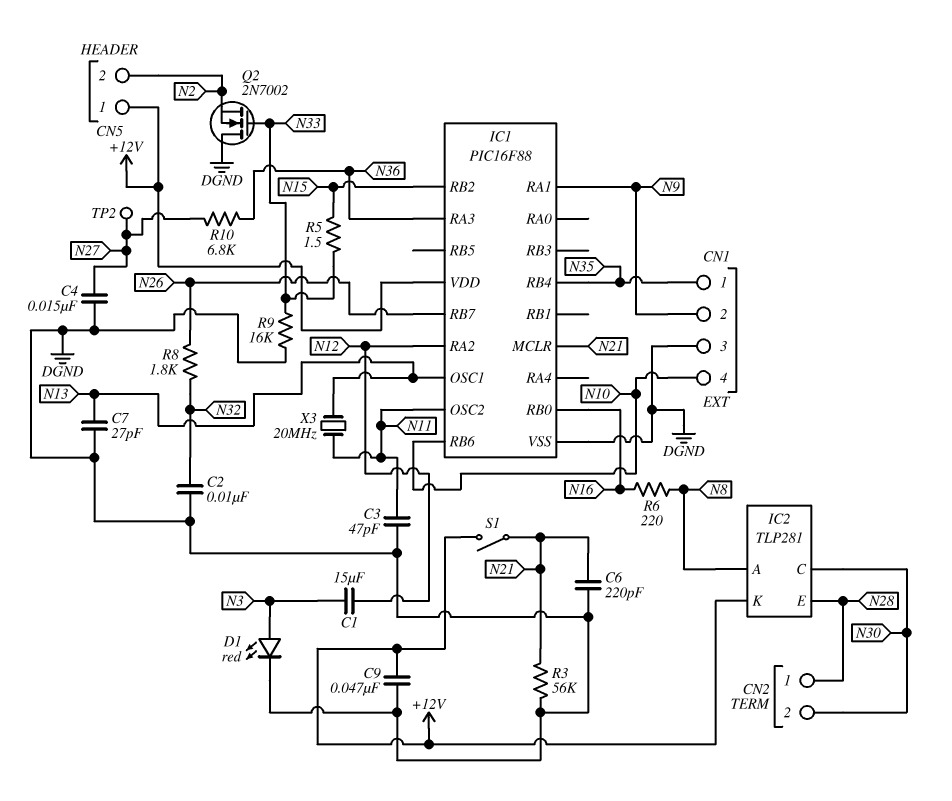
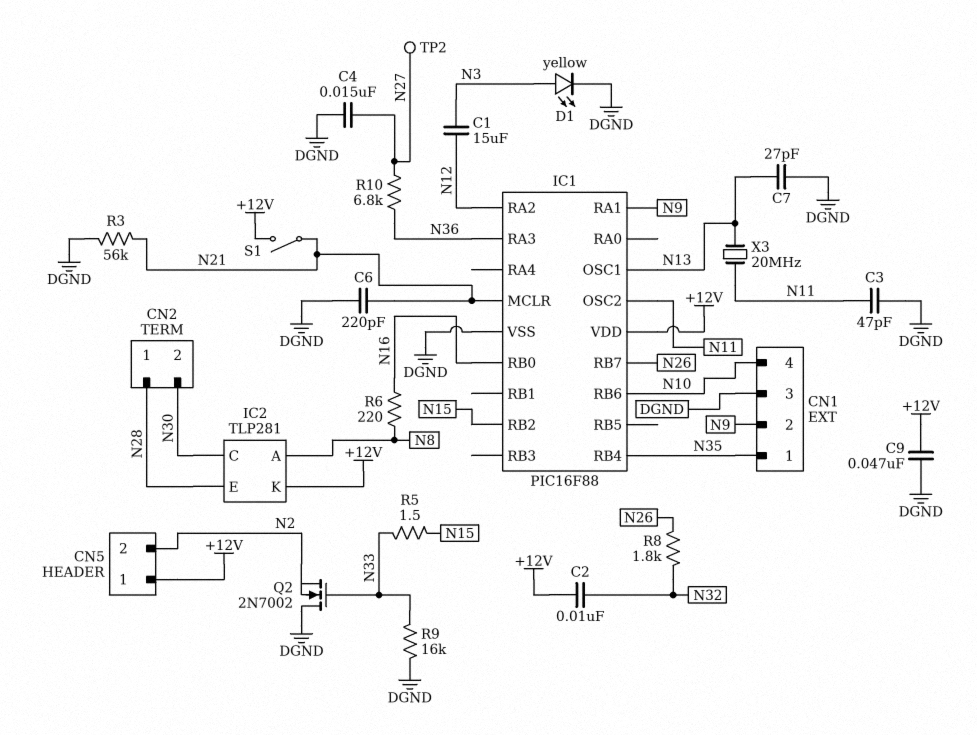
C2: 10nF (DGND, N32) -> 10nF (+12V, N32)
D1: LED red (A N3, K DGND) -> LED yellow (A N3, K DGND)

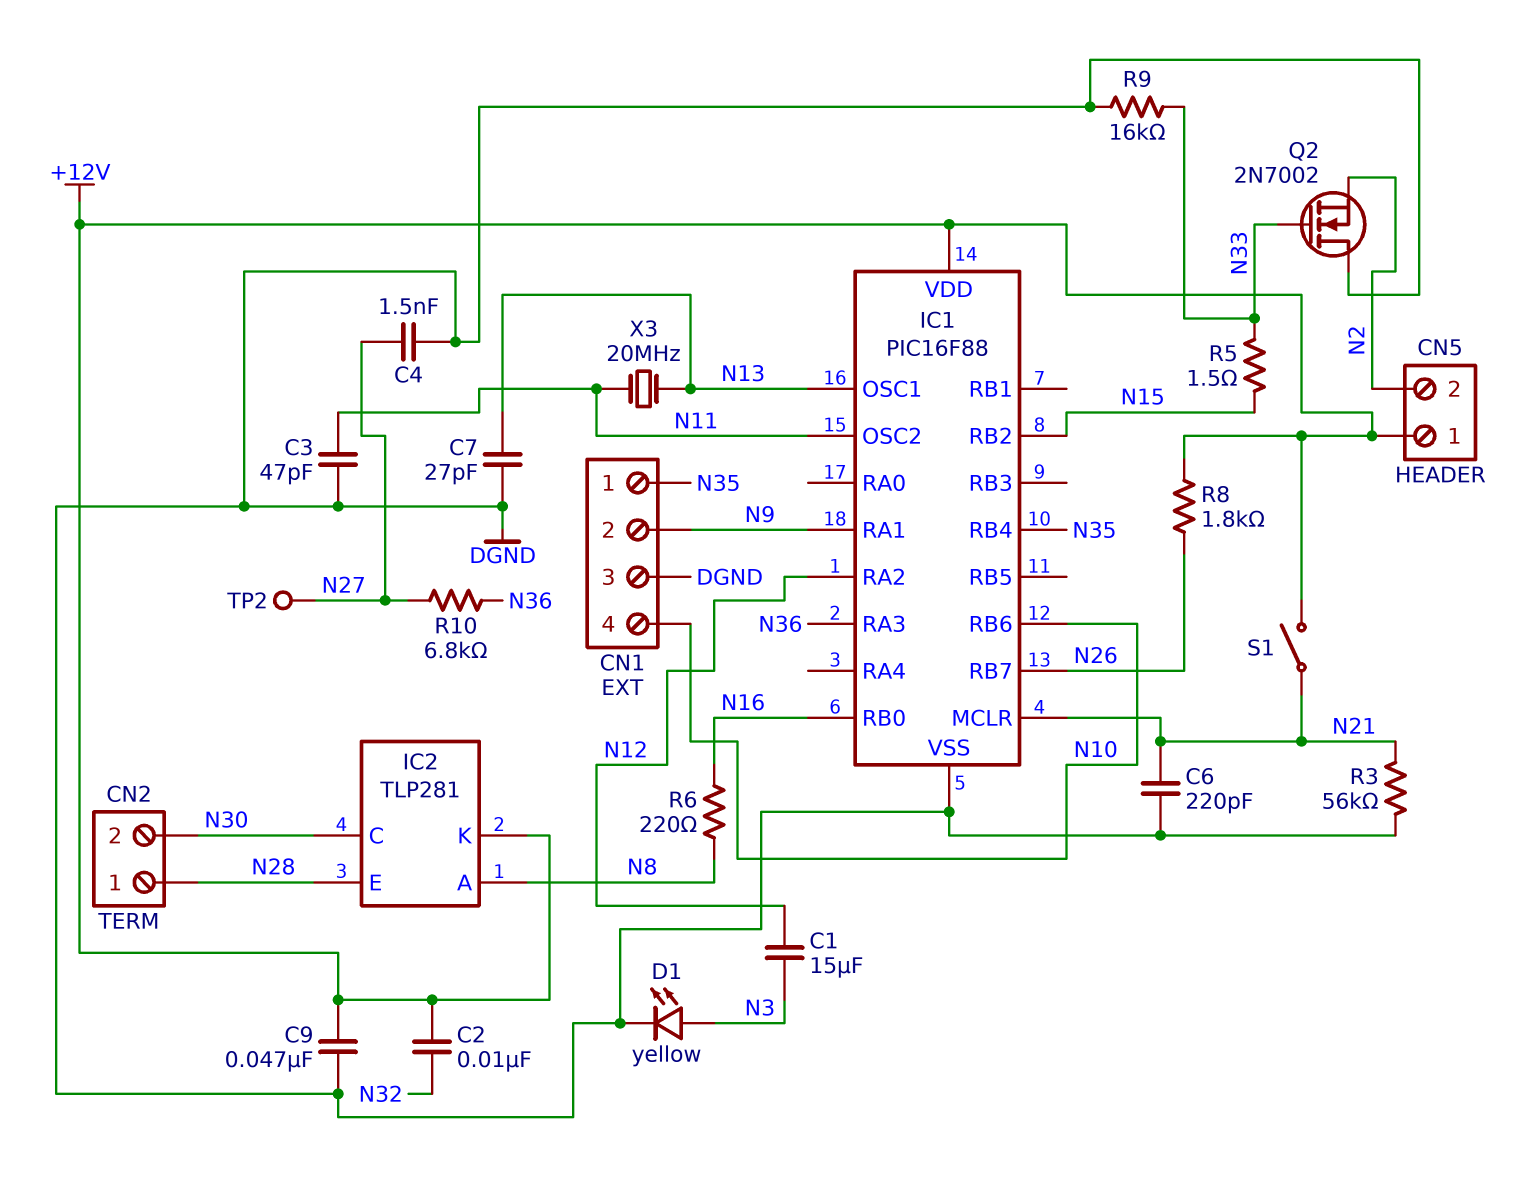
C4: 15nF (DGND, N27) -> 1.5nF (DGND, N27)
R8: 1.8k (N26, N32) -> 1.8k (+12V, N26)

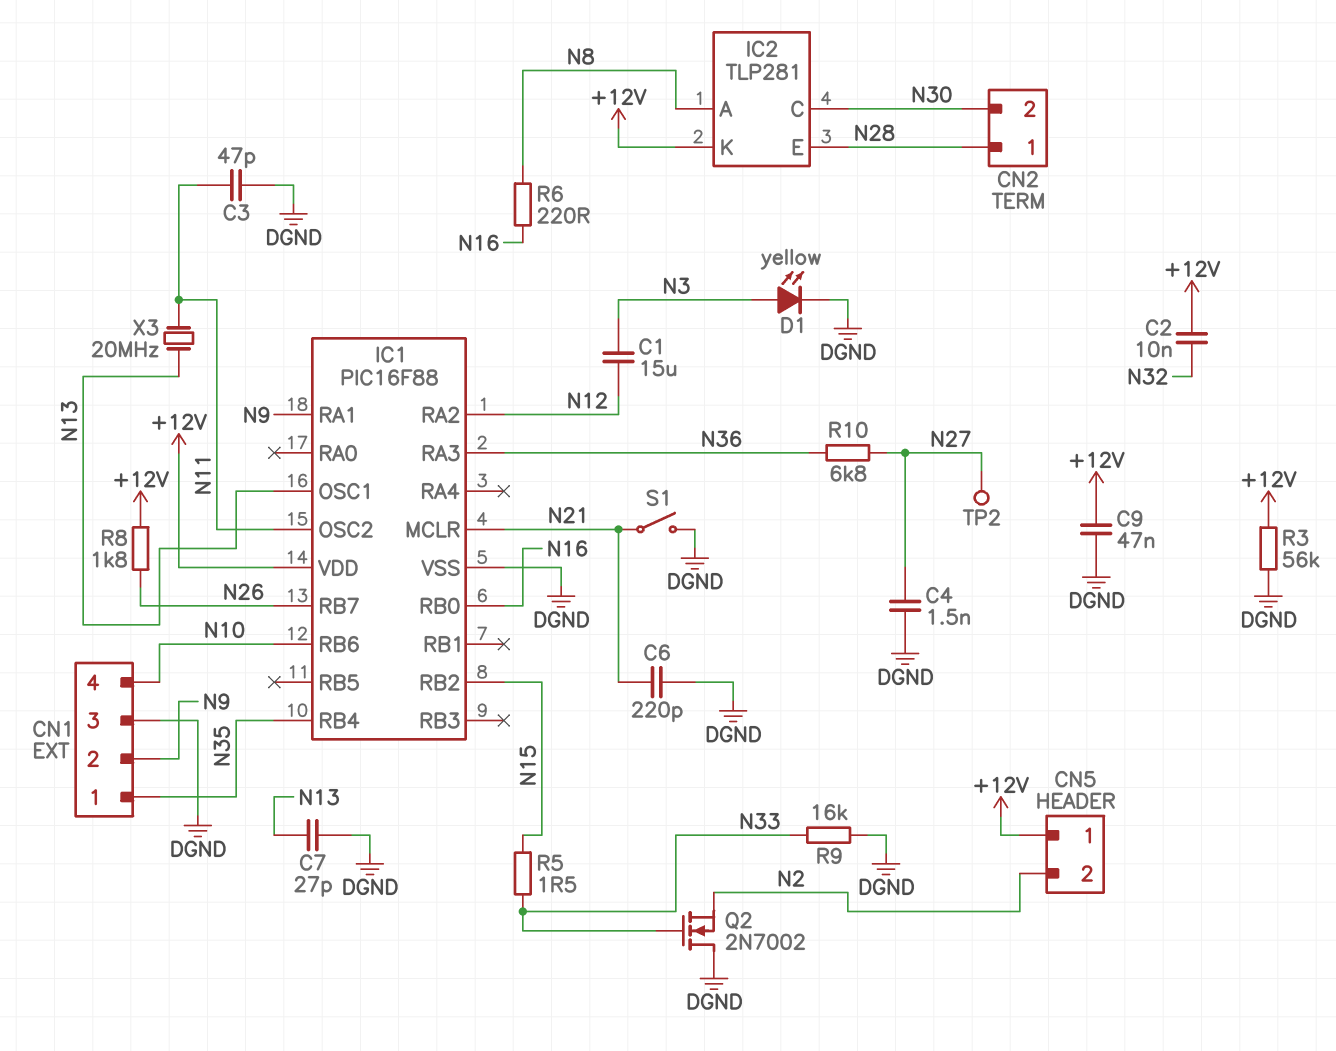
R3: 56k (DGND, N21) -> 56k (+12V, DGND)
S1: switch (+12V, N21) -> switch (DGND, N21)

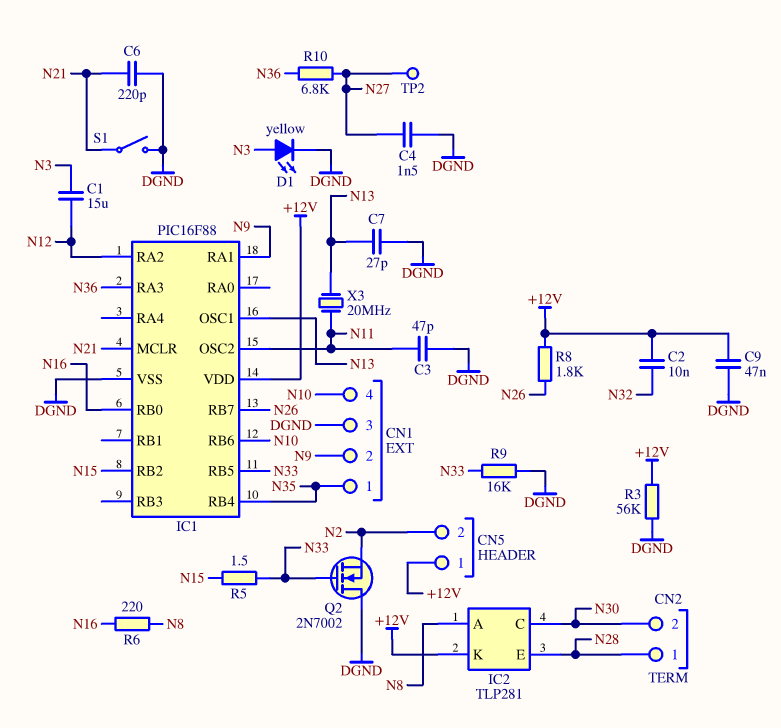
IC1 pin RB5: none -> N33

